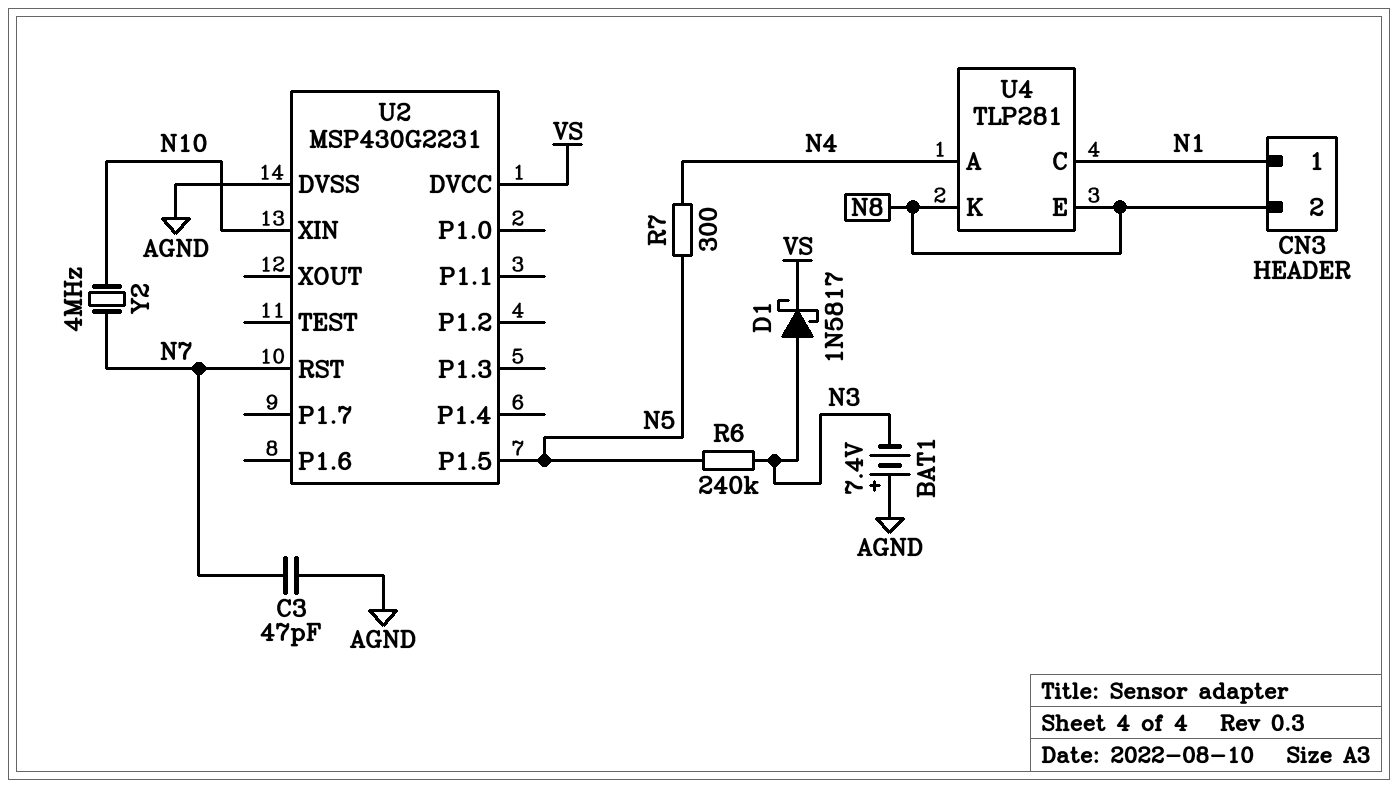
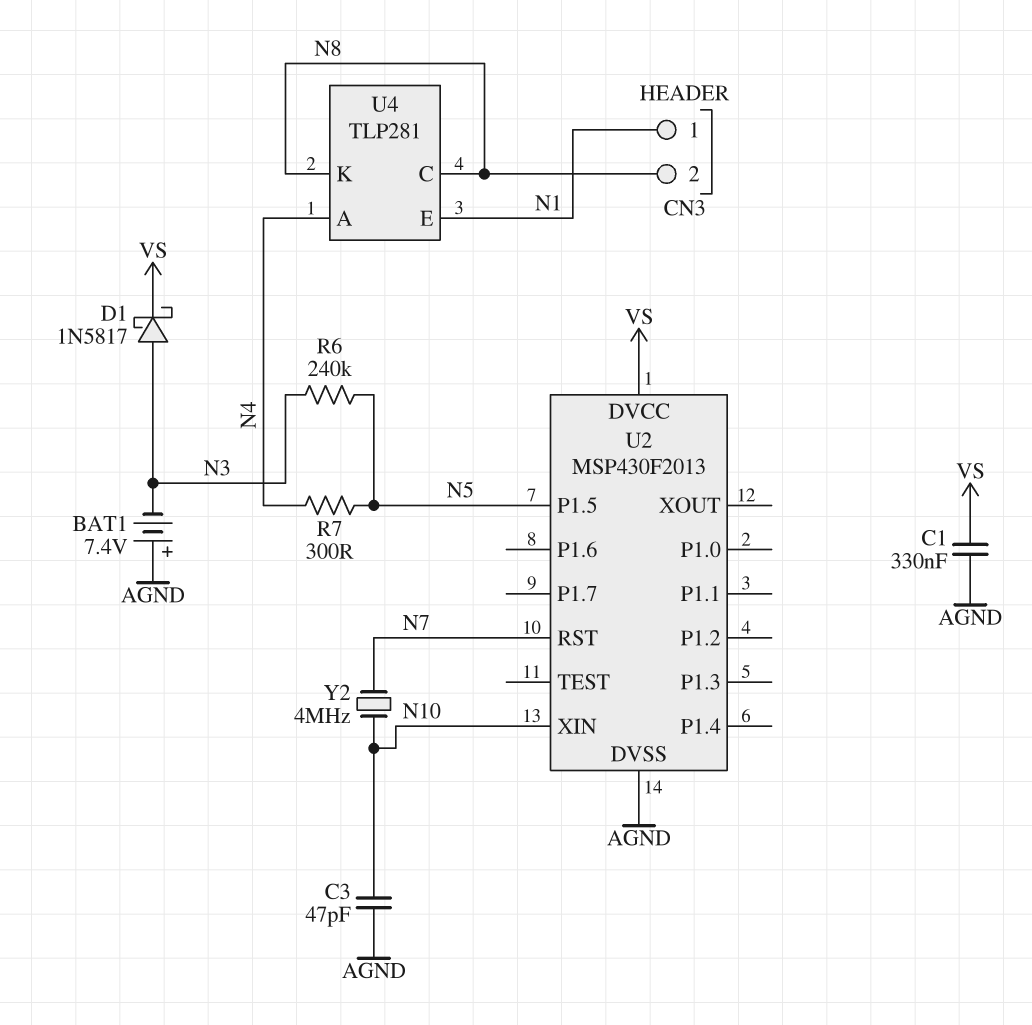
C1: none -> 330nF (AGND, VS)
C3: 47pF (AGND, N7) -> 47pF (AGND, N10)
U2: MSP430G2231 -> MSP430F2013
U4 pin C: N1 -> N8
U4 pin E: N8 -> N1

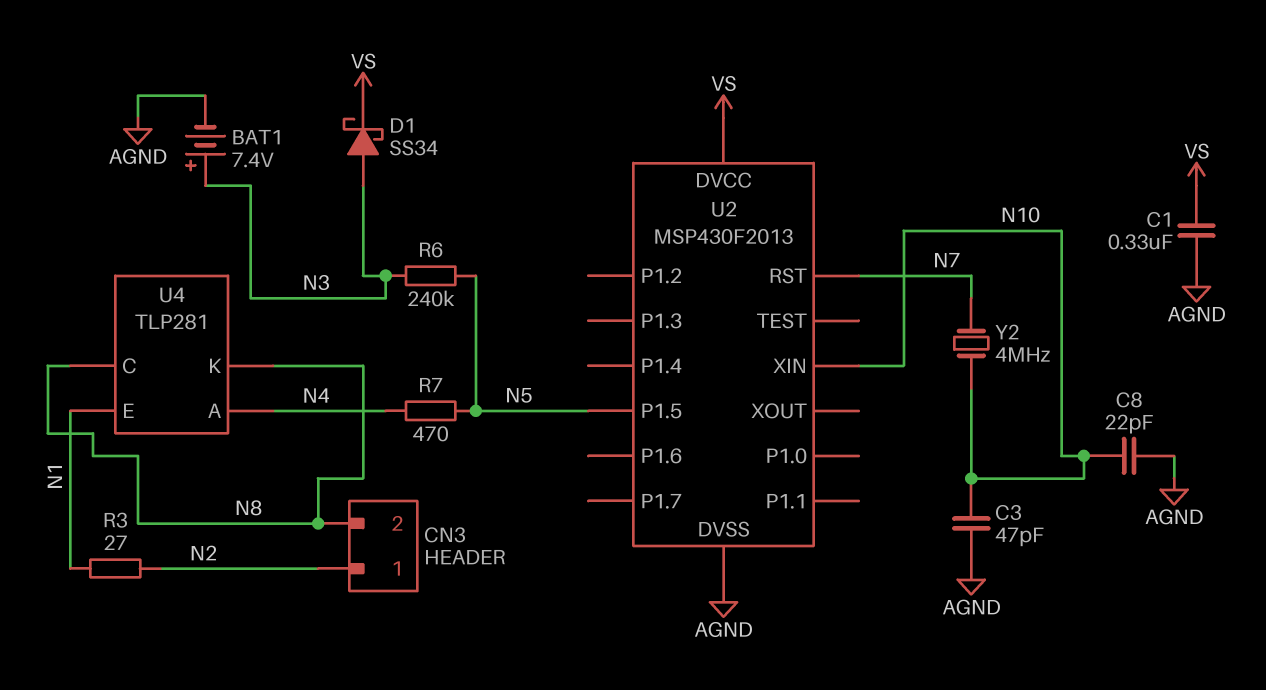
BAT1: 7.4V (plus AGND, minus N3) -> 7.4V (plus N3, minus AGND)
C8: none -> 22pF (AGND, N10)
CN3 pin 1: N1 -> N2
D1: schottky 1N5817 (A N3, K VS) -> schottky SS34 (A N3, K VS)
R3: none -> 27 (N1, N2)
R7: 300 (N4, N5) -> 470 (N4, N5)

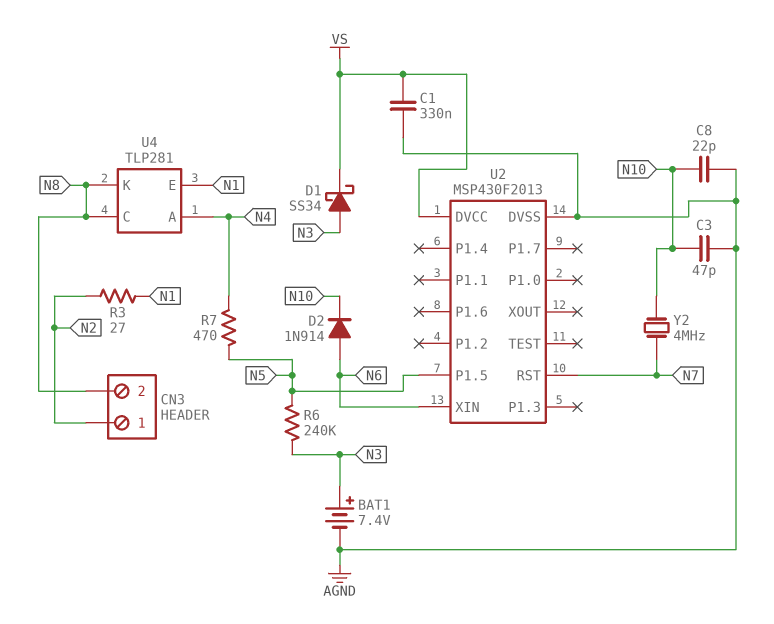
D2: none -> diode 1N914 (A N6, K N10)
U2 pin XIN: N10 -> N6

